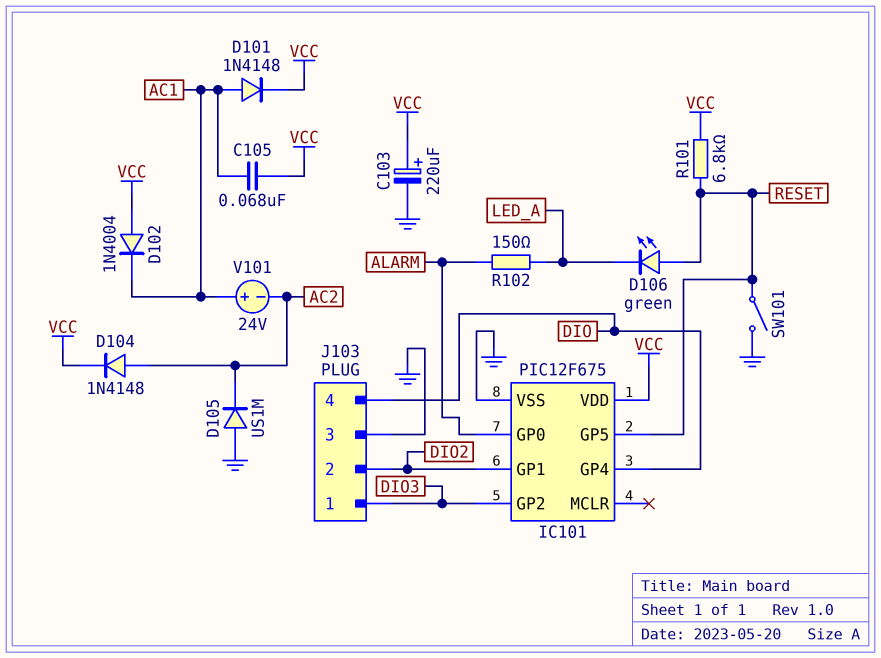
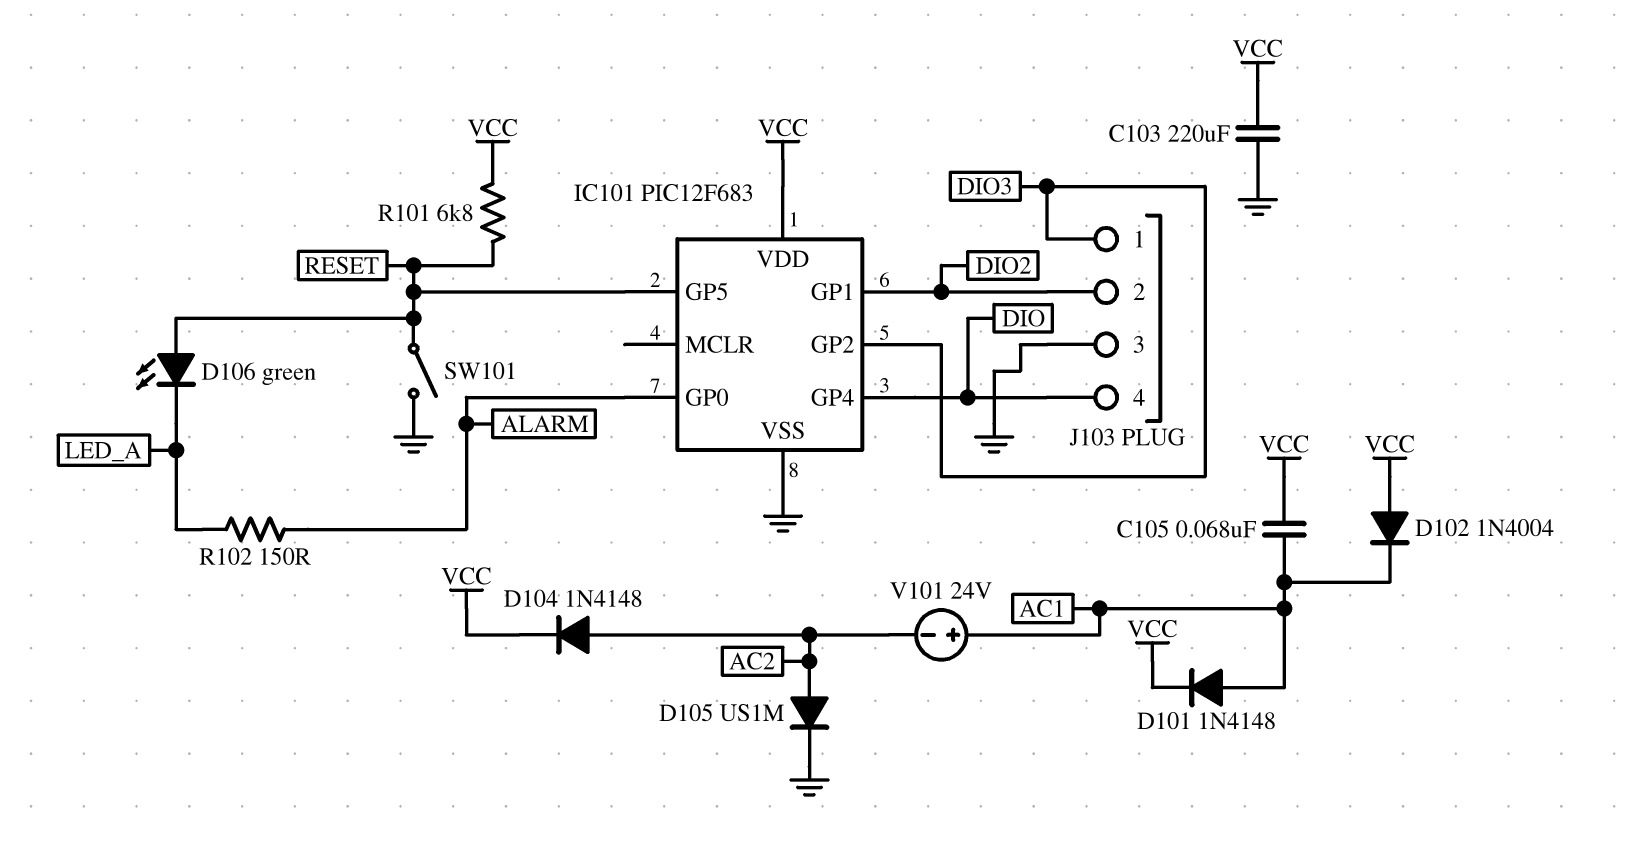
C103: 220uF (plus VCC, minus GND) -> 220uF (GND, VCC)
D105: diode US1M (A GND, K AC2) -> diode US1M (A AC2, K GND)
IC101: PIC12F675 -> PIC12F683

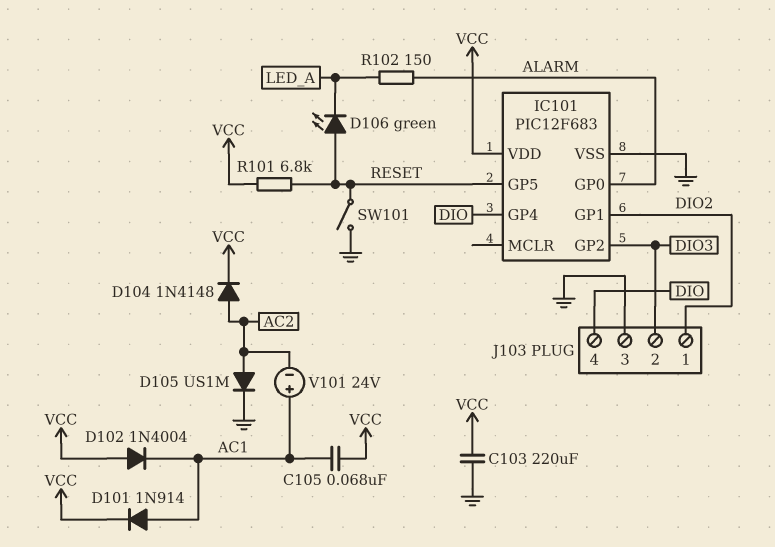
D101: diode 1N4148 (A AC1, K VCC) -> diode 1N914 (A AC1, K VCC)
J103 pin 1: DIO3 -> DIO2
J103 pin 2: DIO2 -> DIO3

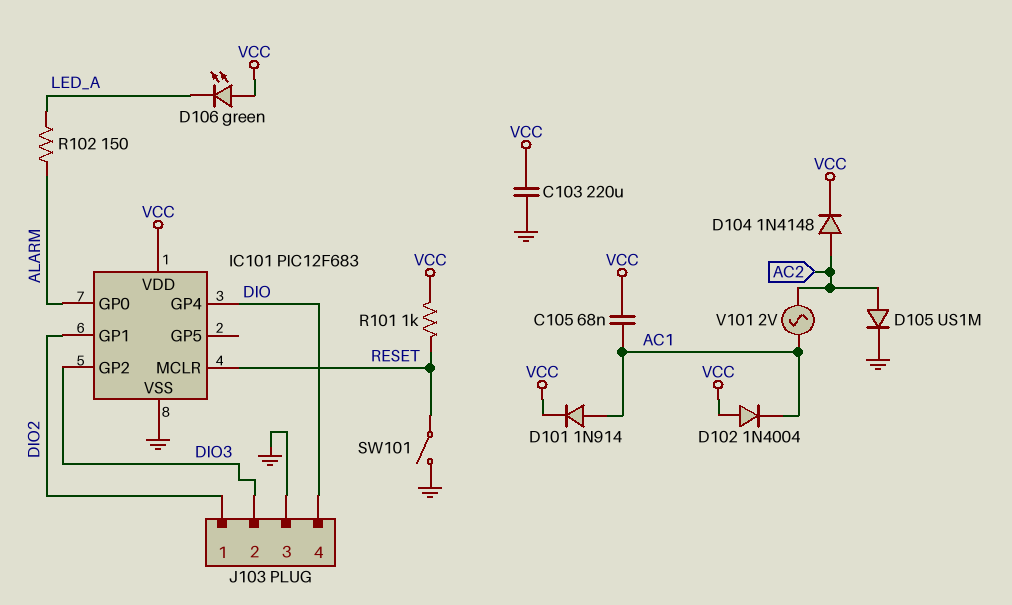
D106: LED green (A RESET, K LED_A) -> LED green (A VCC, K LED_A)
IC101 pin GP5: RESET -> none
IC101 pin MCLR: none -> RESET
R101: 6.8k (RESET, VCC) -> 1k (RESET, VCC)
V101: 24V (plus AC1, minus AC2) -> AC 2V (AC1, AC2)

